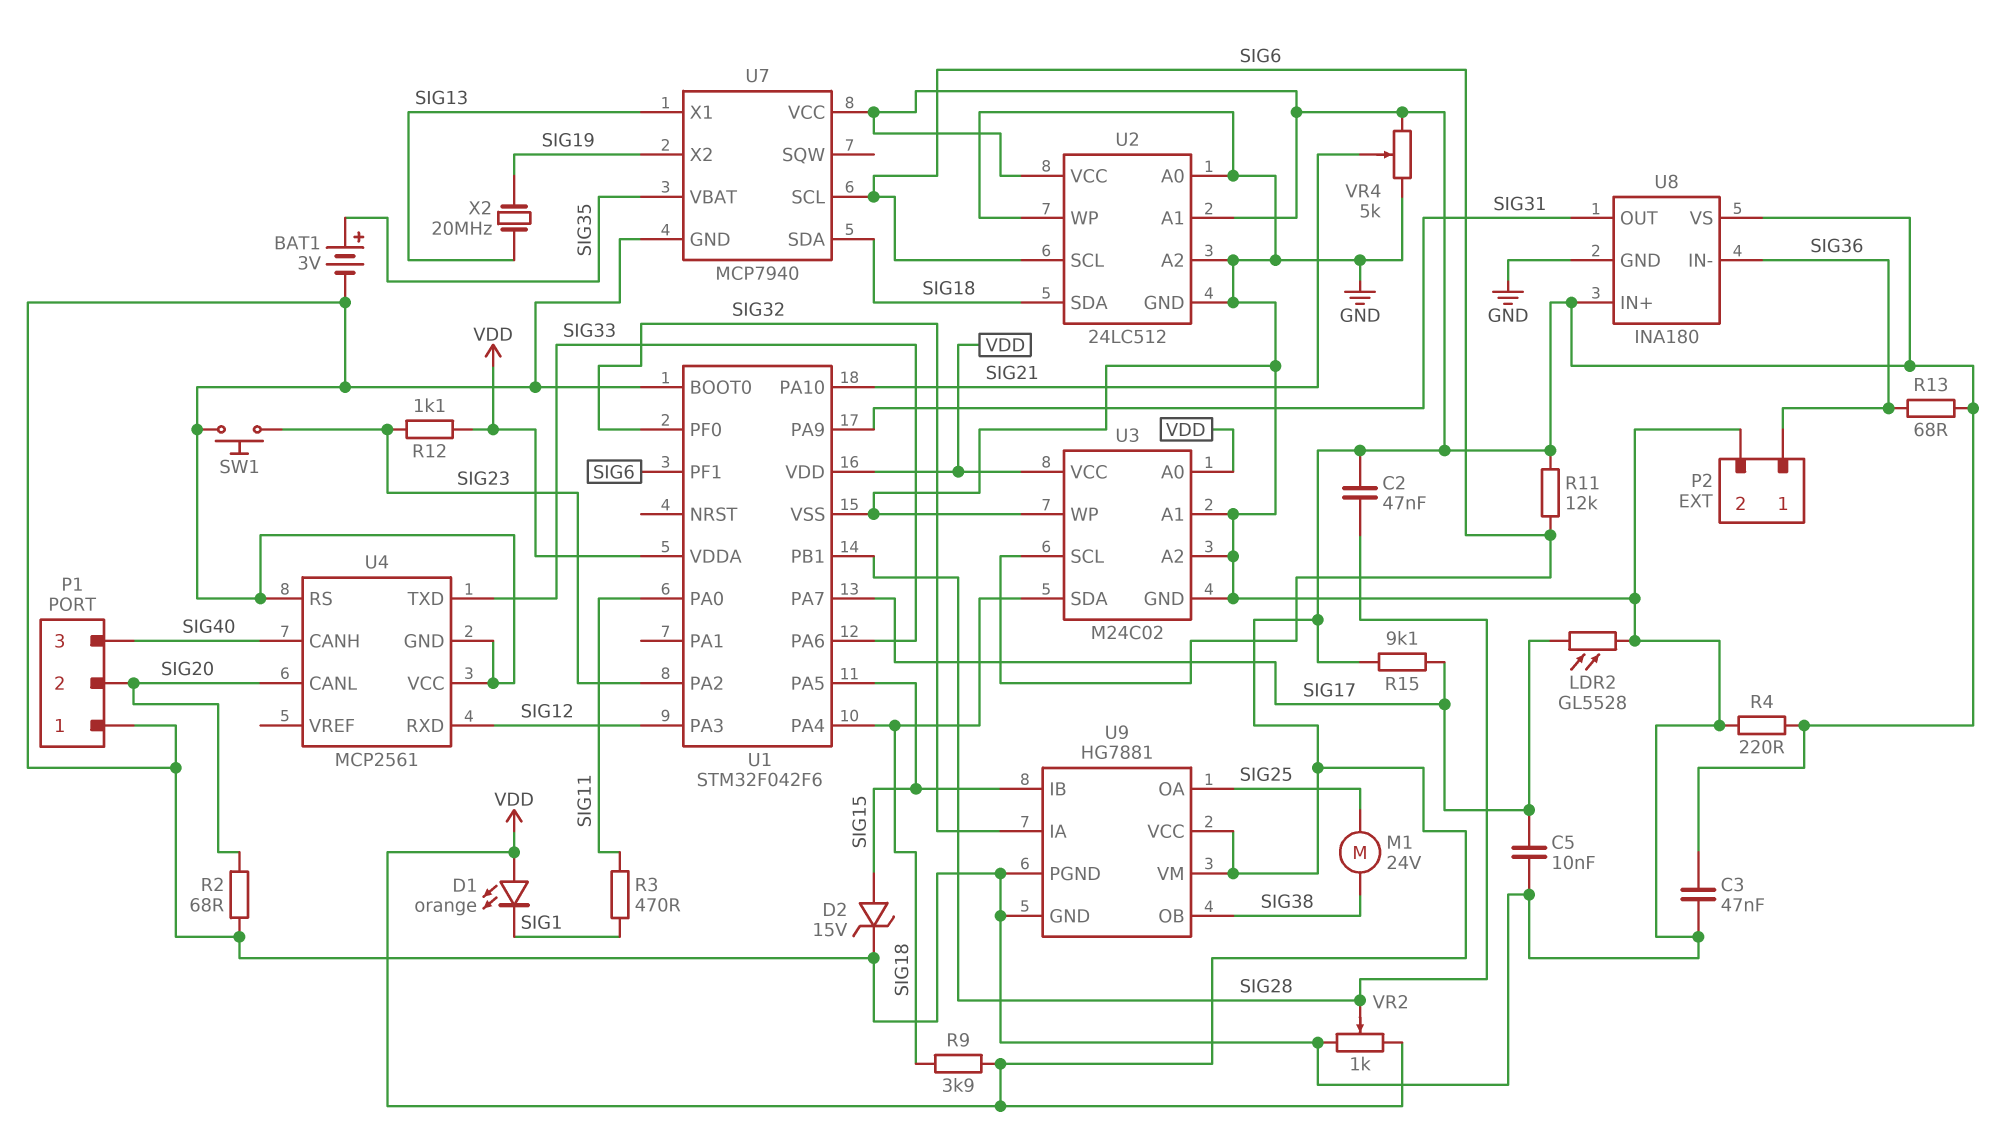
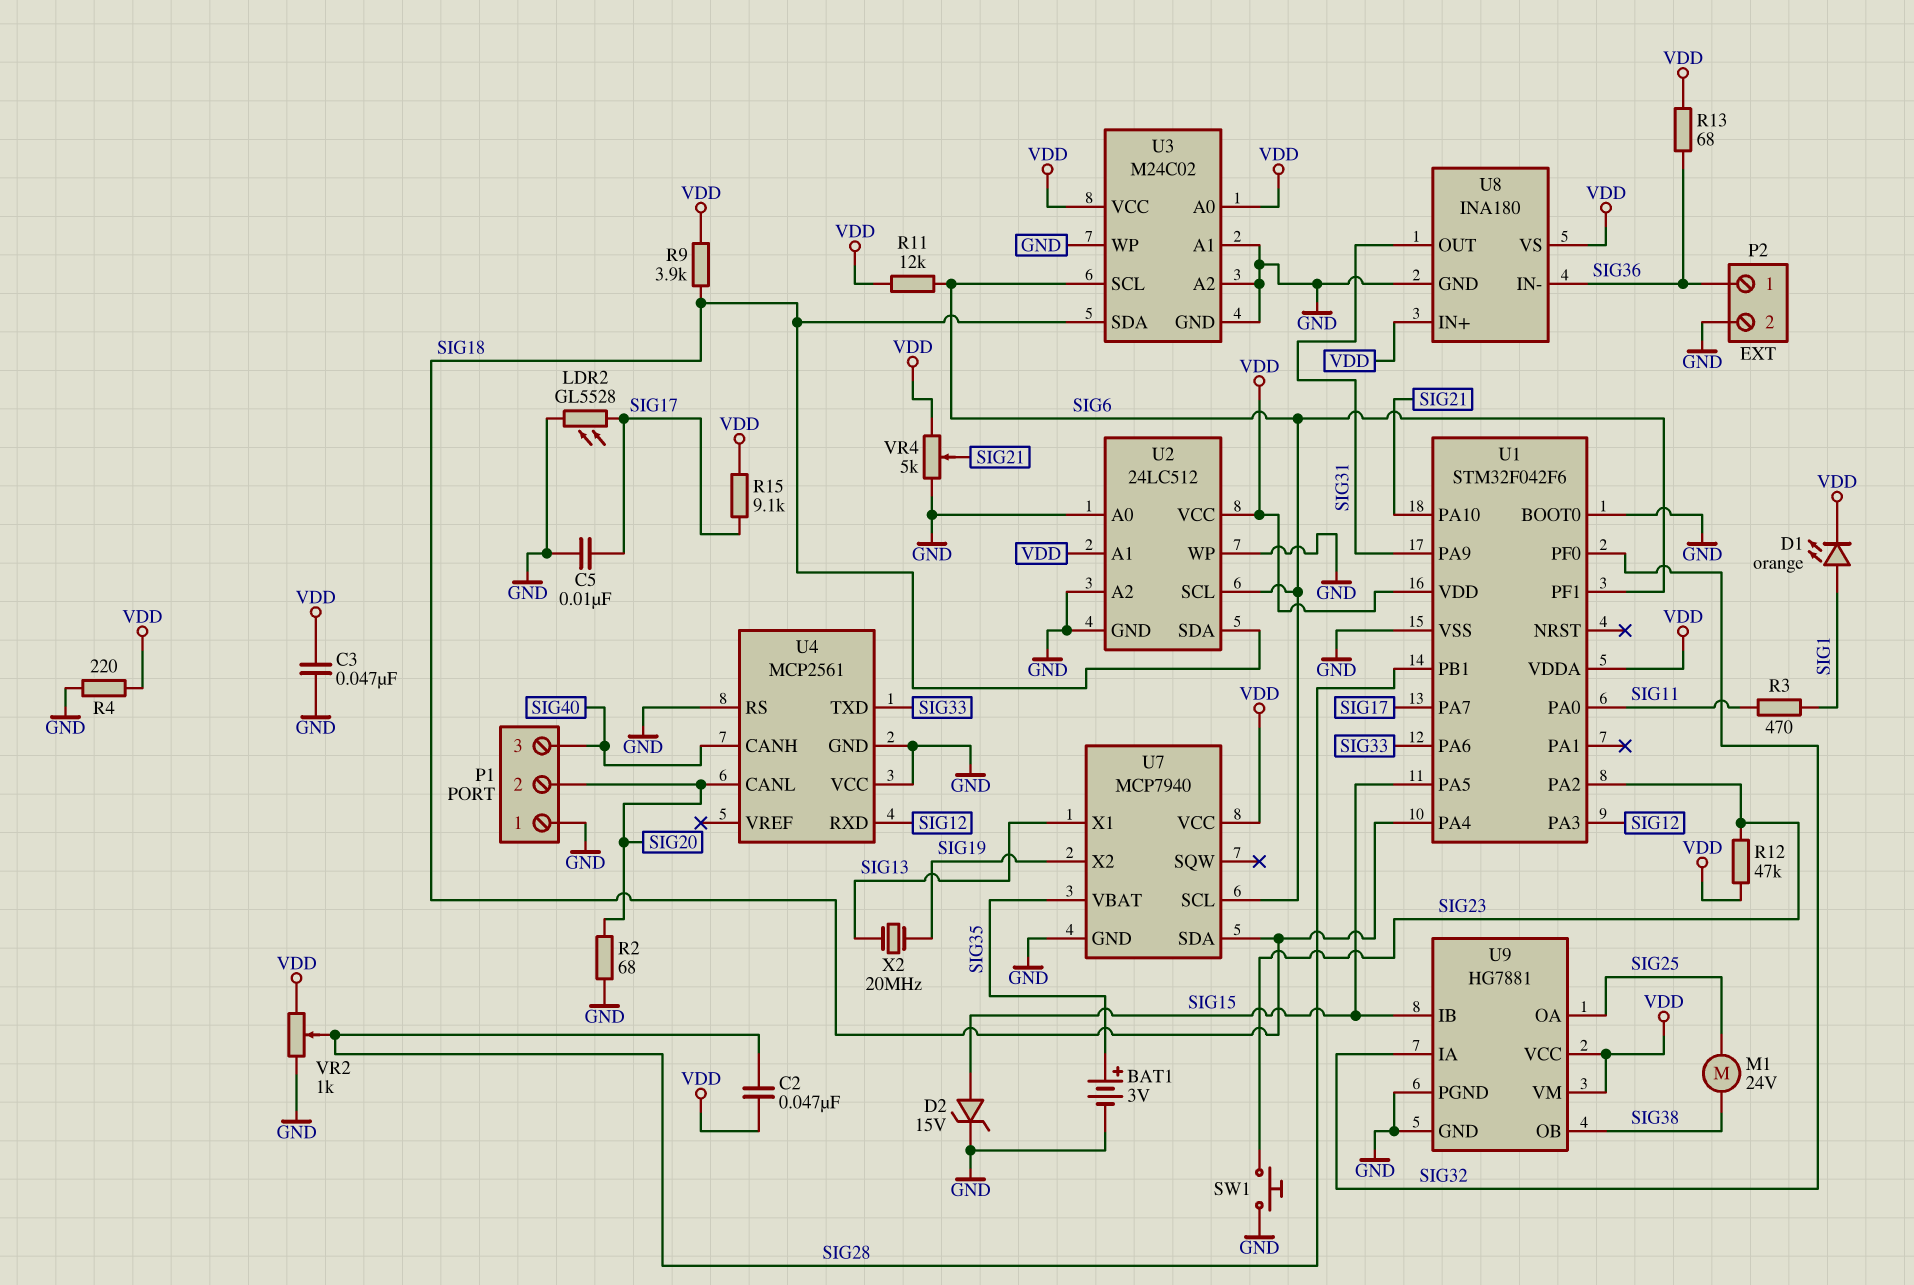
D1: LED orange (A VDD, K SIG1) -> LED orange (A SIG1, K VDD)
R12: 1.1k (SIG23, VDD) -> 47k (SIG23, VDD)

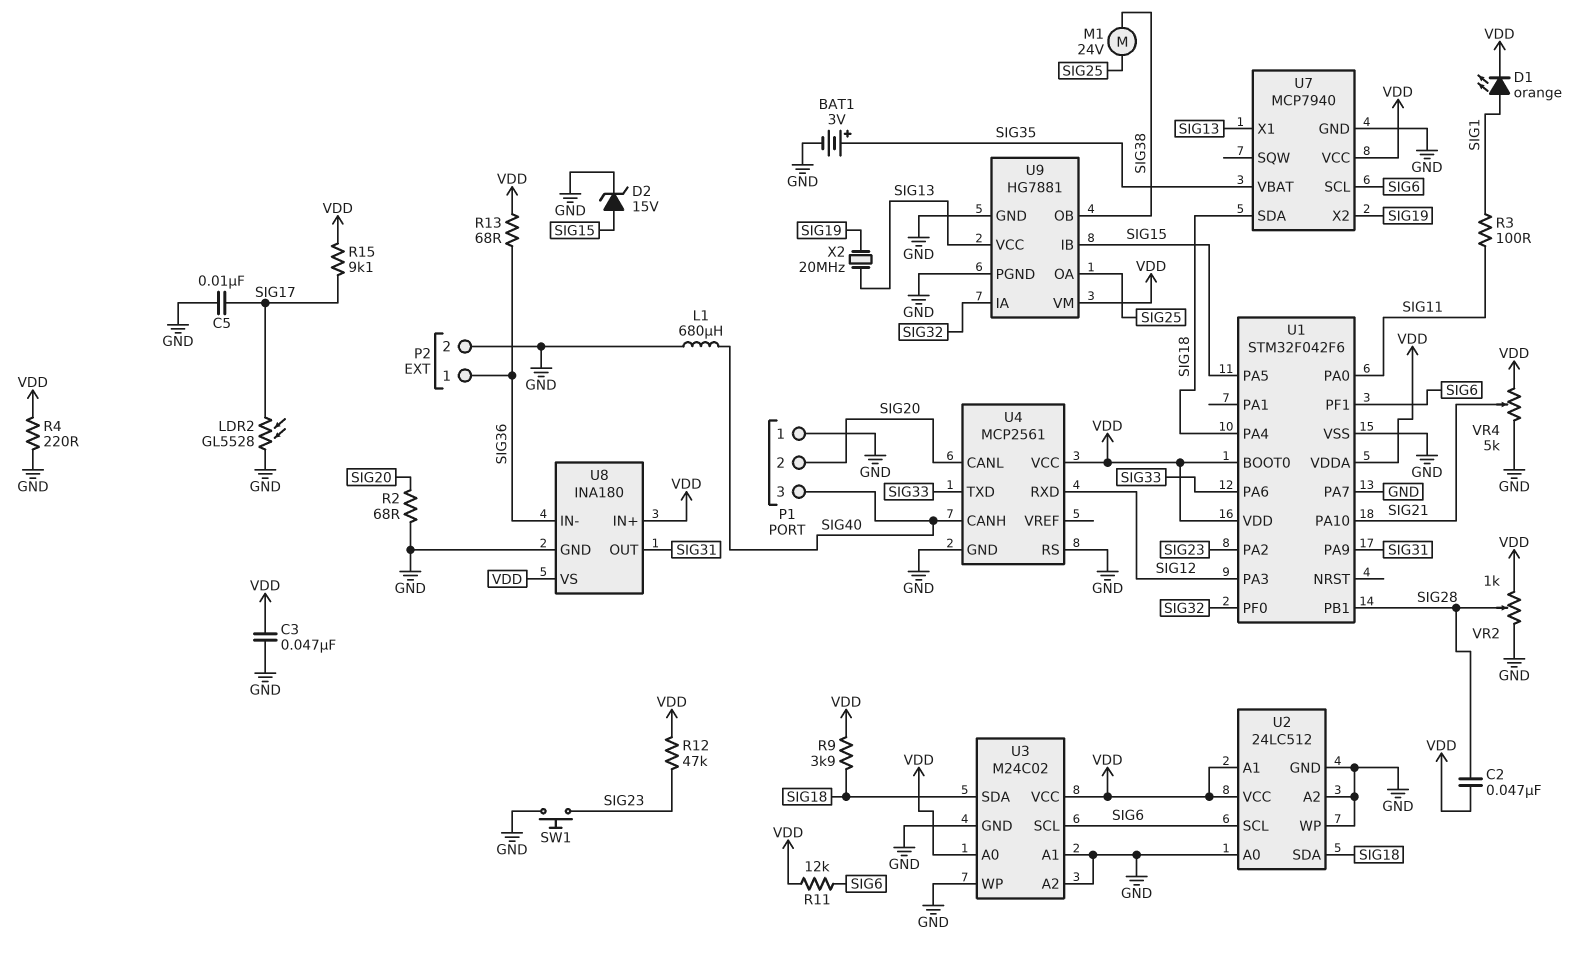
L1: none -> 680uH (GND, SIG40)
R3: 470 (SIG1, SIG11) -> 100 (SIG1, SIG11)
U1 pin BOOT0: GND -> VDD
U1 pin PA7: SIG17 -> GND
U4 pin VCC: GND -> VDD
U9 pin VCC: VDD -> SIG13

